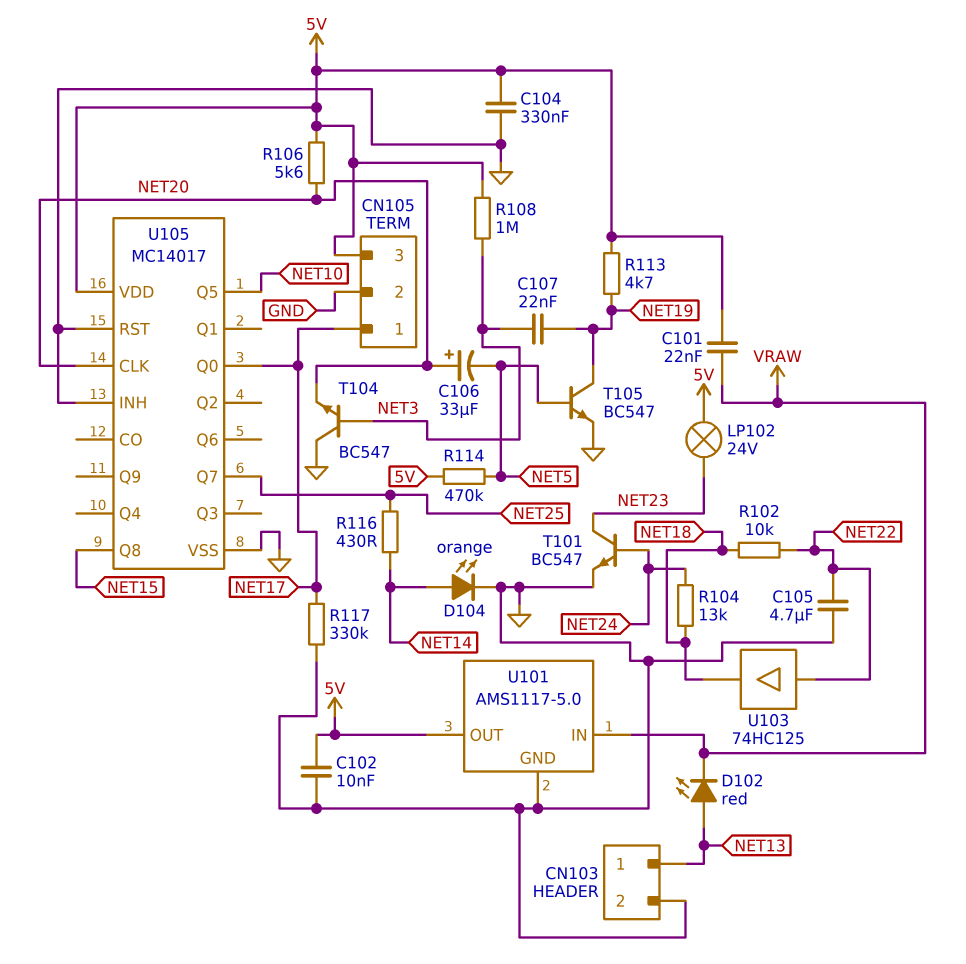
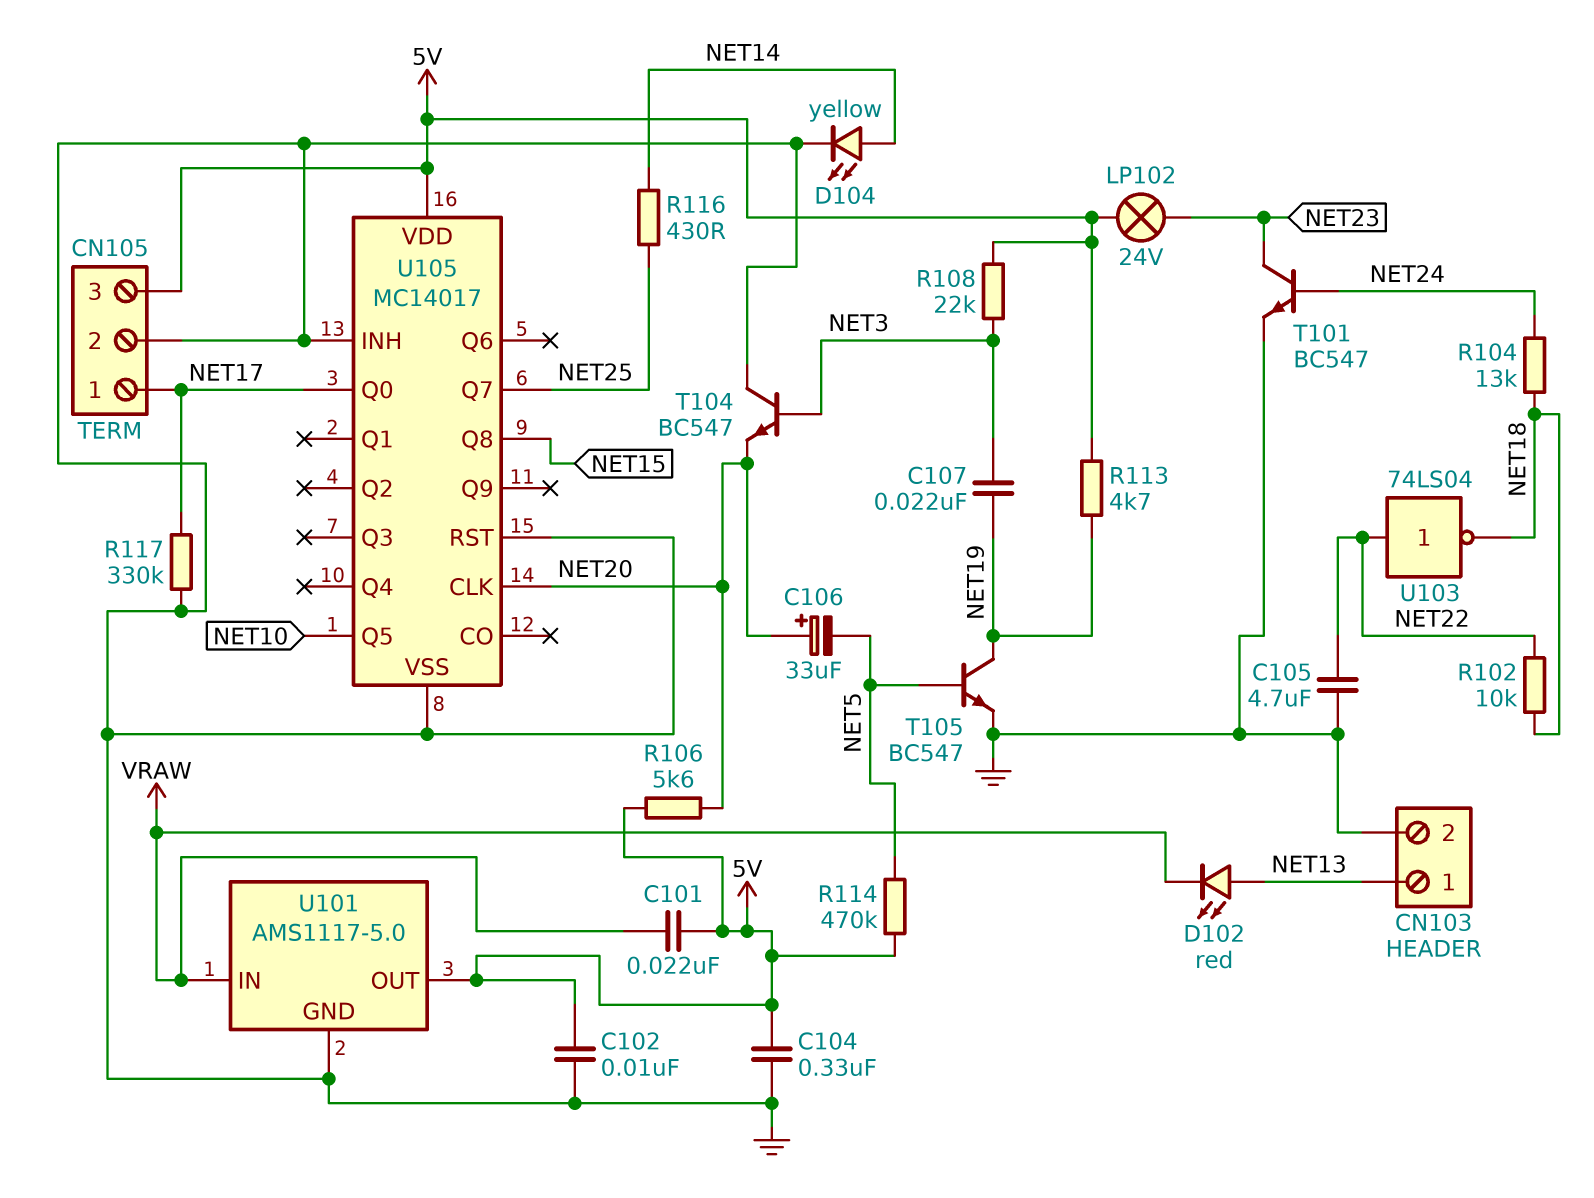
D104: LED orange (A NET14, K GND) -> LED yellow (A NET14, K GND)
R108: 1M (5V, NET3) -> 22k (5V, NET3)
U103: buffer 74HC125 (in NET22, out NET18) -> NOT 74LS04 (in NET22, out NET18)

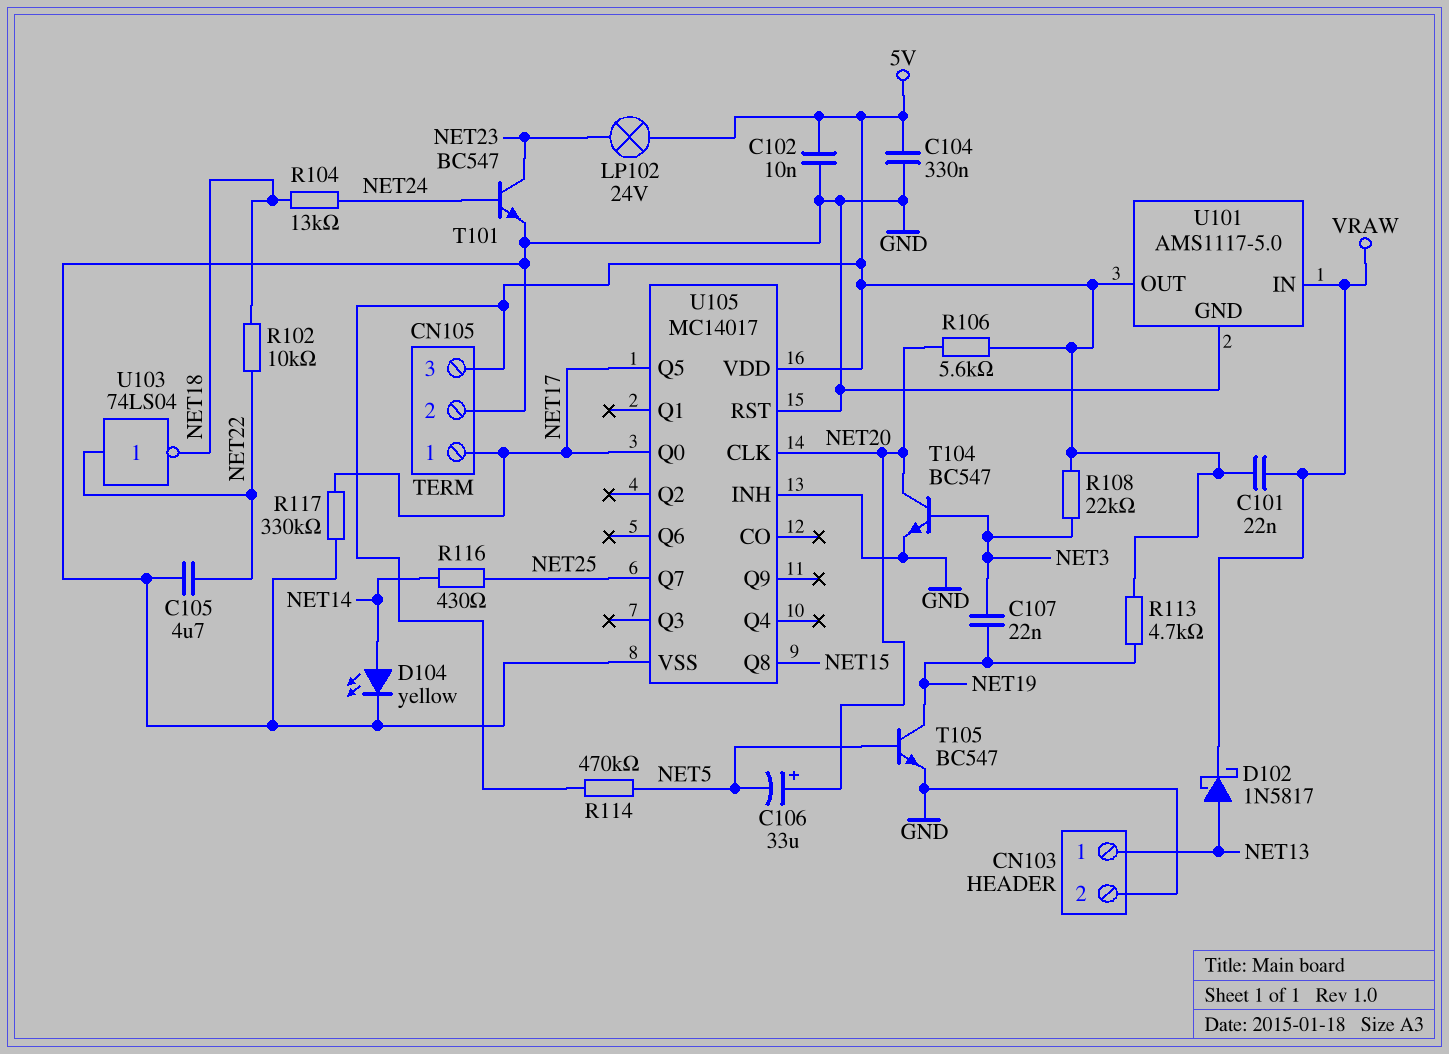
D102: LED red (A NET13, K VRAW) -> schottky 1N5817 (A NET13, K VRAW)
T104: NPN BC547 (B NET3, C GND, E NET20) -> NPN BC547 (B NET3, C NET20, E GND)
U105 pin Q5: NET10 -> NET17

